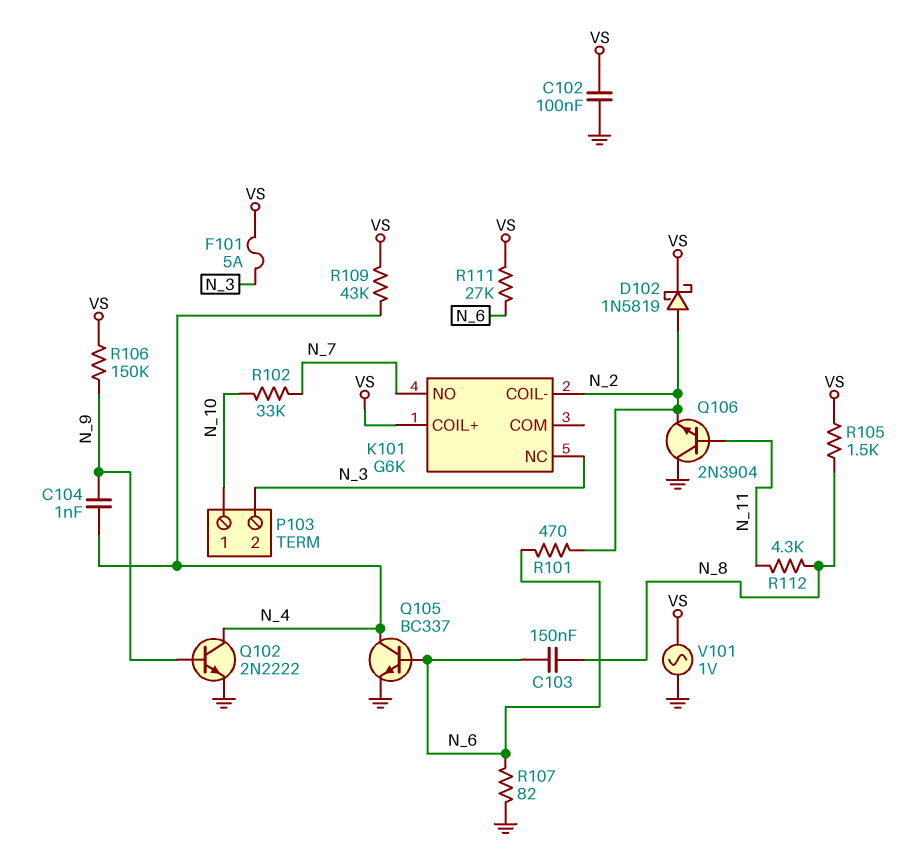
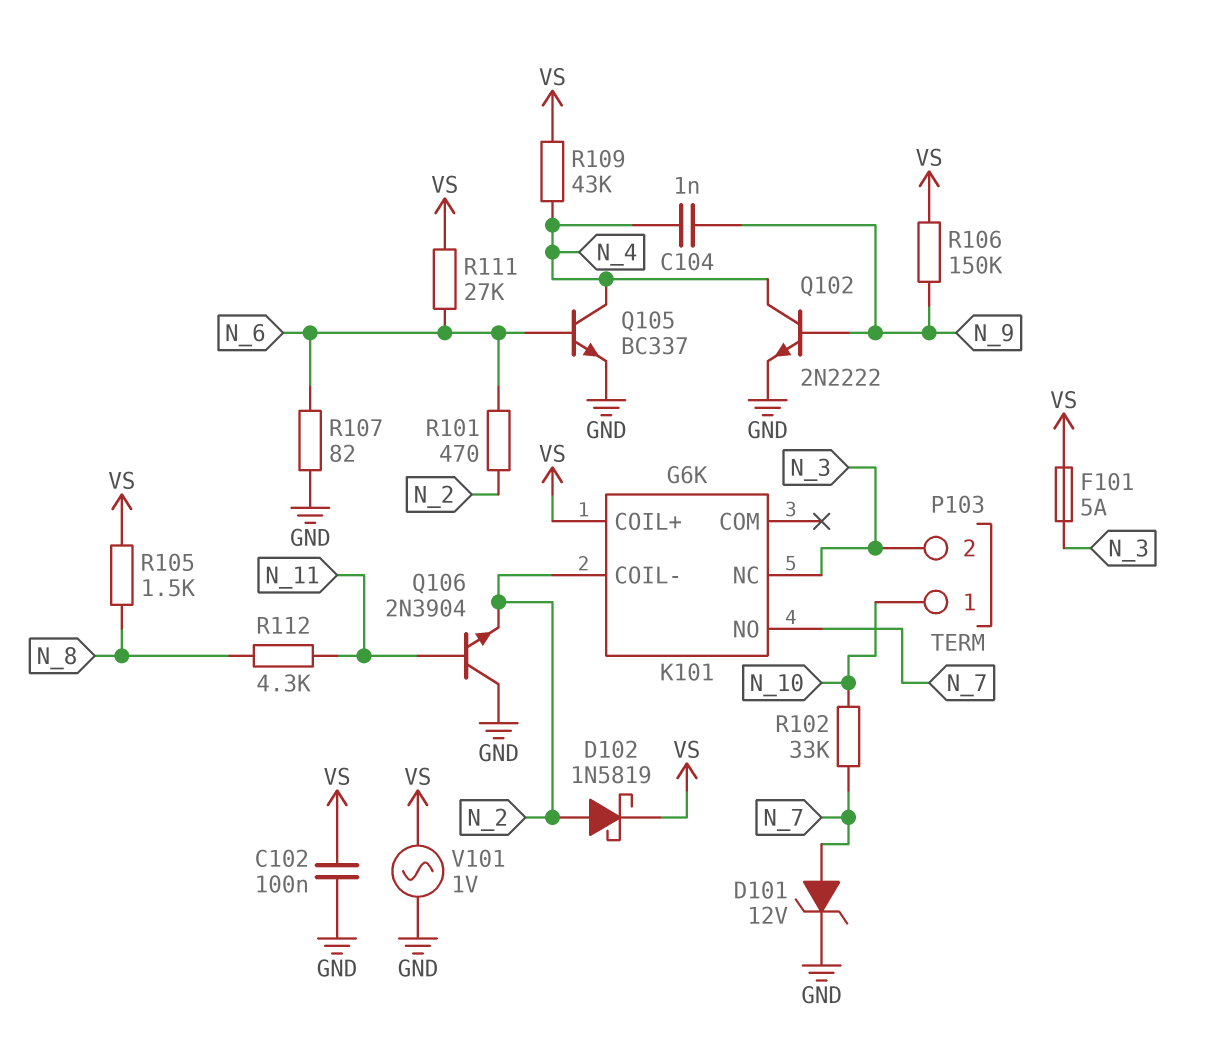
C103: 150nF (N_6, N_8) -> none
D101: none -> zener 12V (A N_7, K GND)

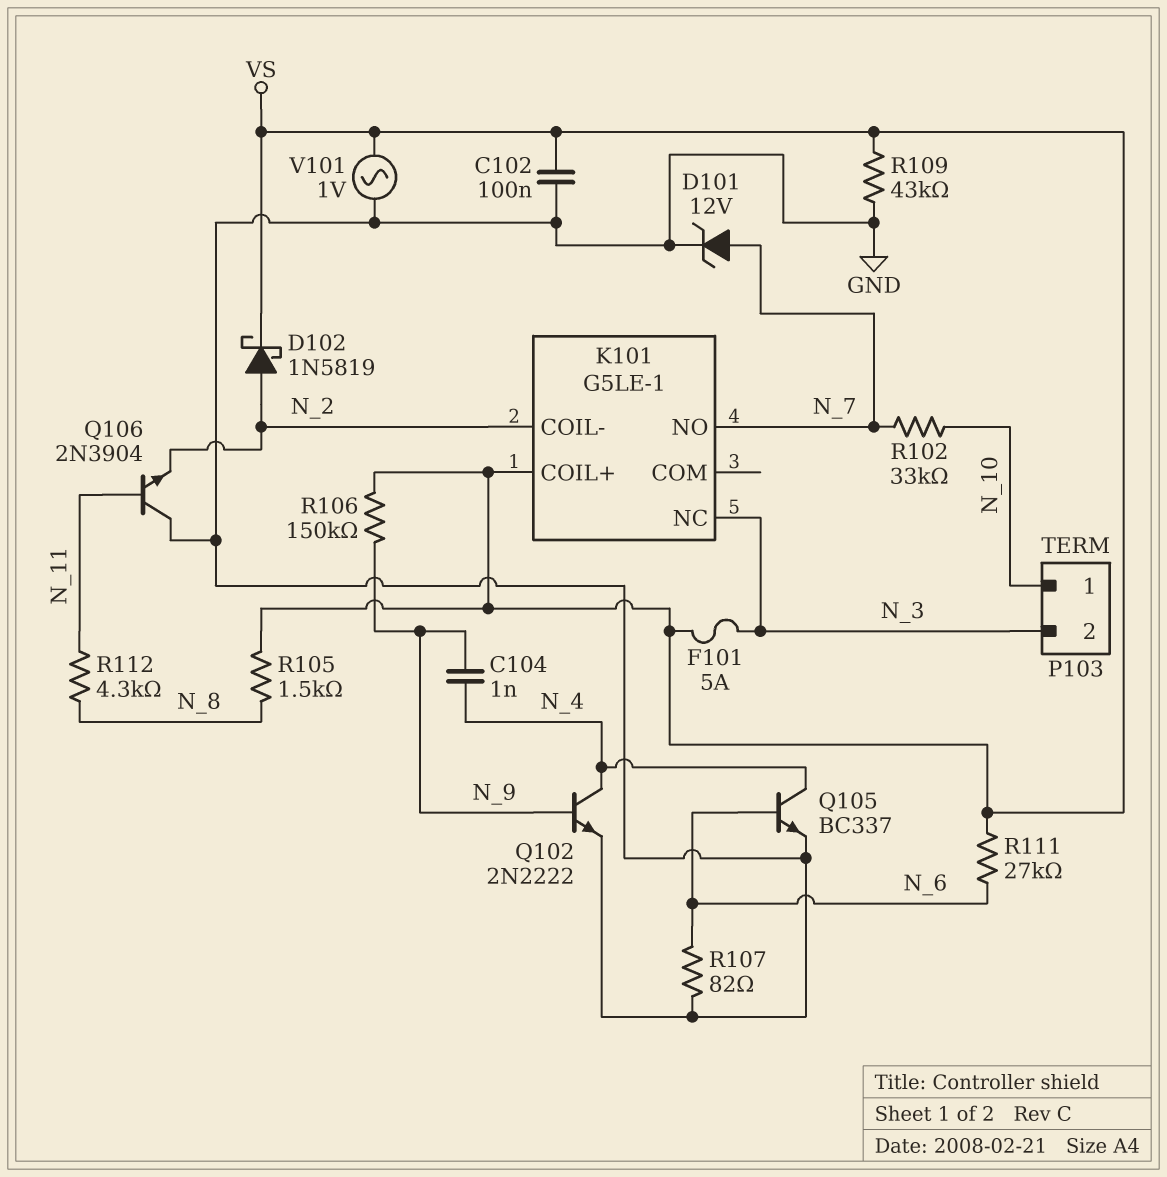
K101: G6K -> G5LE-1
R101: 470 (N_2, N_6) -> none
R109: 43k (N_4, VS) -> 43k (GND, VS)

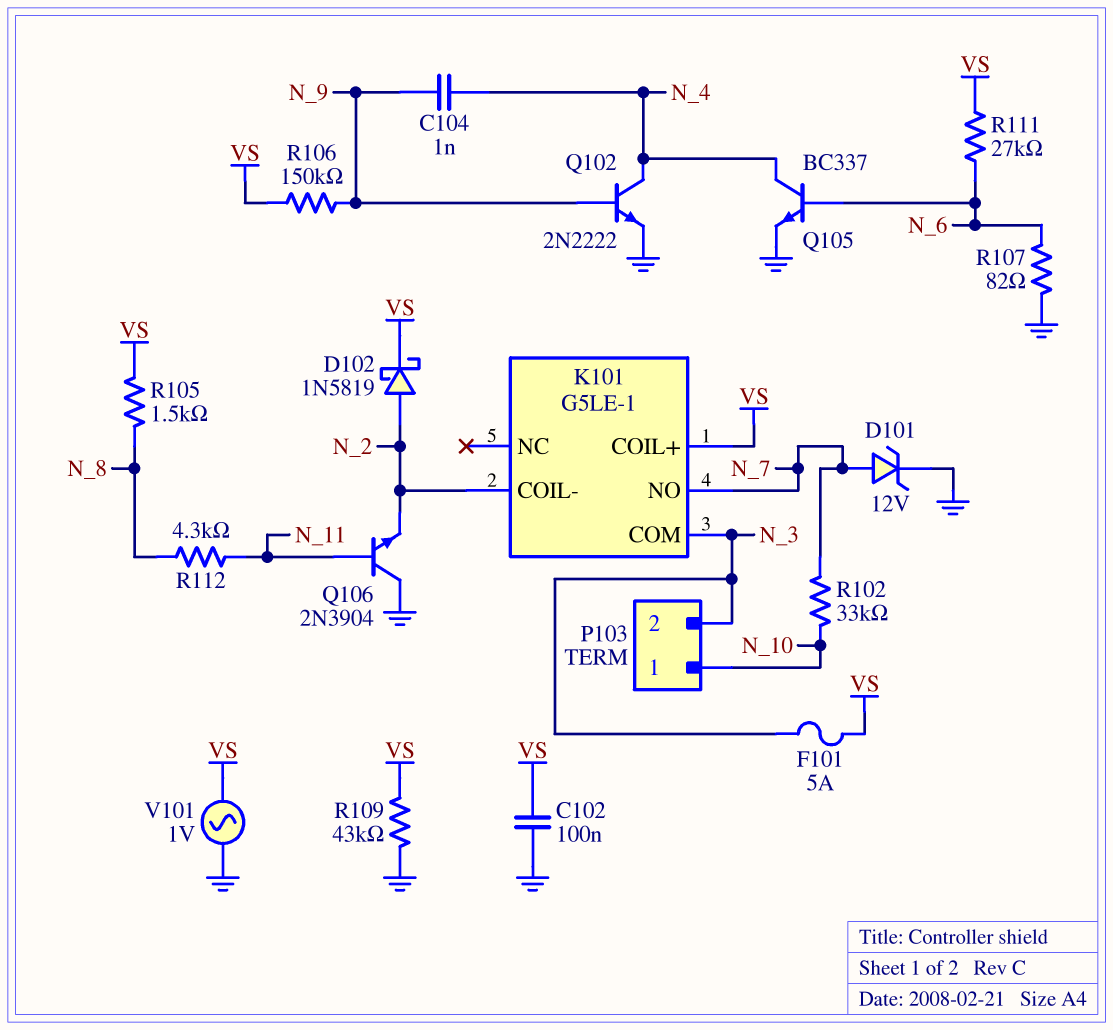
K101 pin COM: none -> N_3
K101 pin NC: N_3 -> none

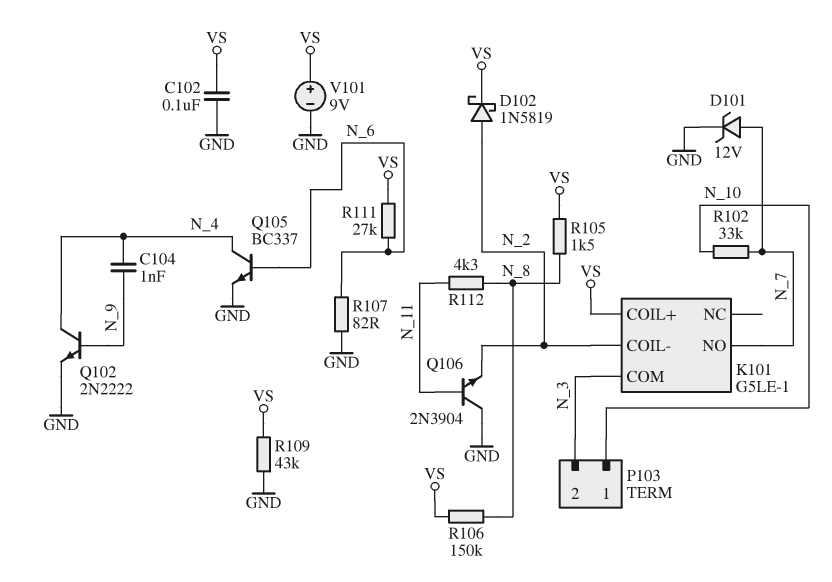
F101: 5A (N_3, VS) -> none
R106: 150k (N_9, VS) -> 150k (N_8, VS)
V101: AC 1V (GND, VS) -> 9V (plus VS, minus GND)

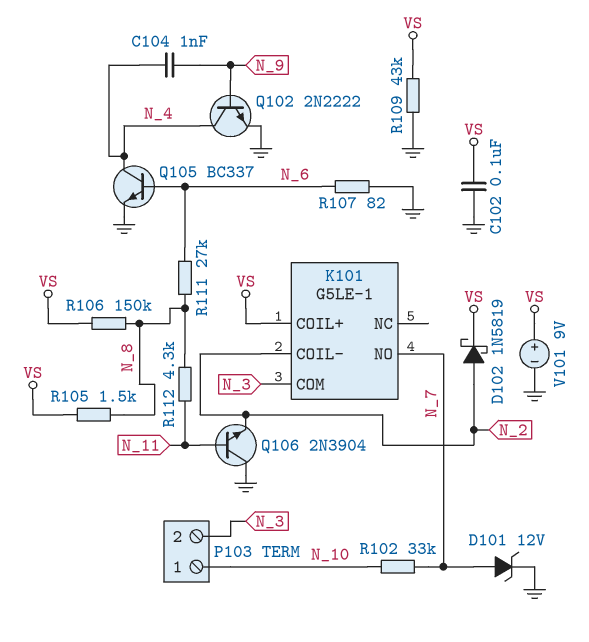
R111: 27k (N_6, VS) -> 27k (N_6, N_8)

